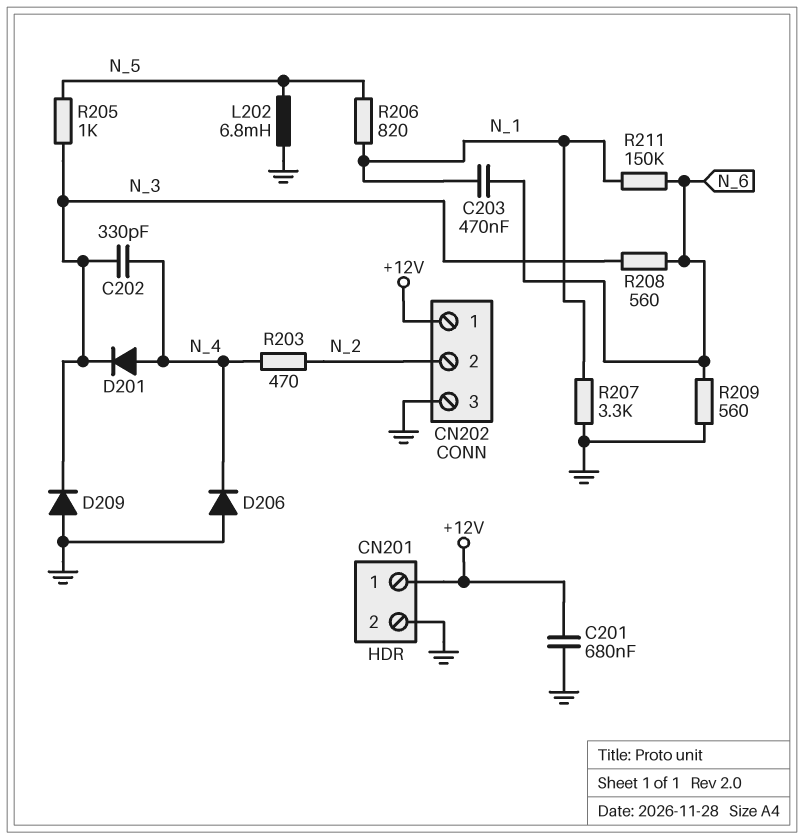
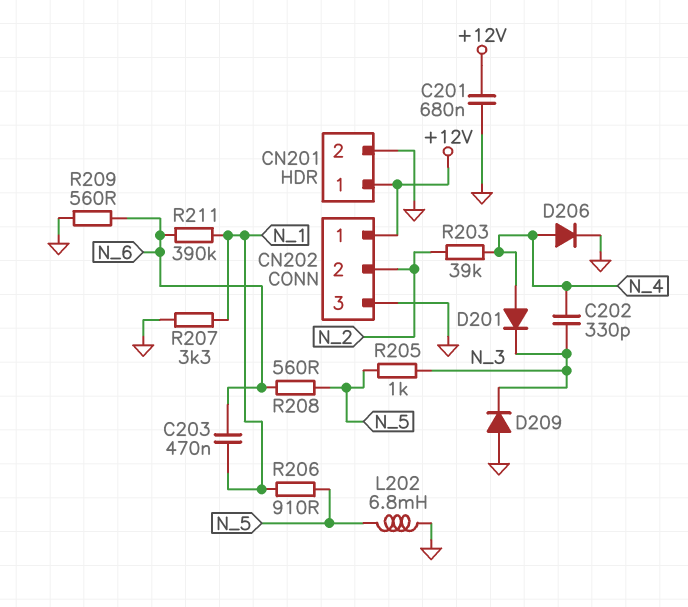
D206: diode (A GND, K N_4) -> diode (A N_4, K GND)
R203: 470 (N_2, N_4) -> 39k (N_2, N_4)
R206: 820 (N_1, N_5) -> 910 (N_1, N_5)
R208: 560 (N_3, N_6) -> 560 (N_5, N_6)
R211: 150k (N_1, N_6) -> 390k (N_1, N_6)

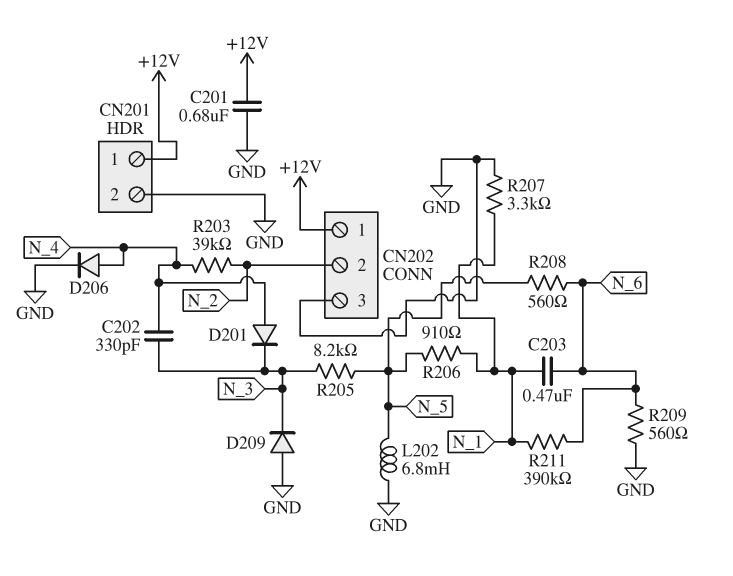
R205: 1k (N_3, N_5) -> 8.2k (N_3, N_5)

